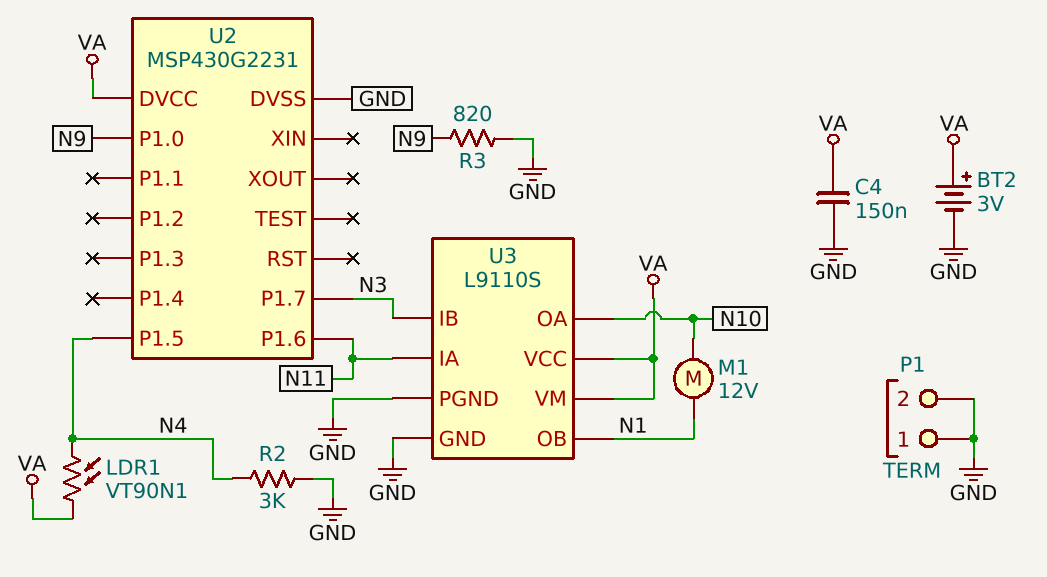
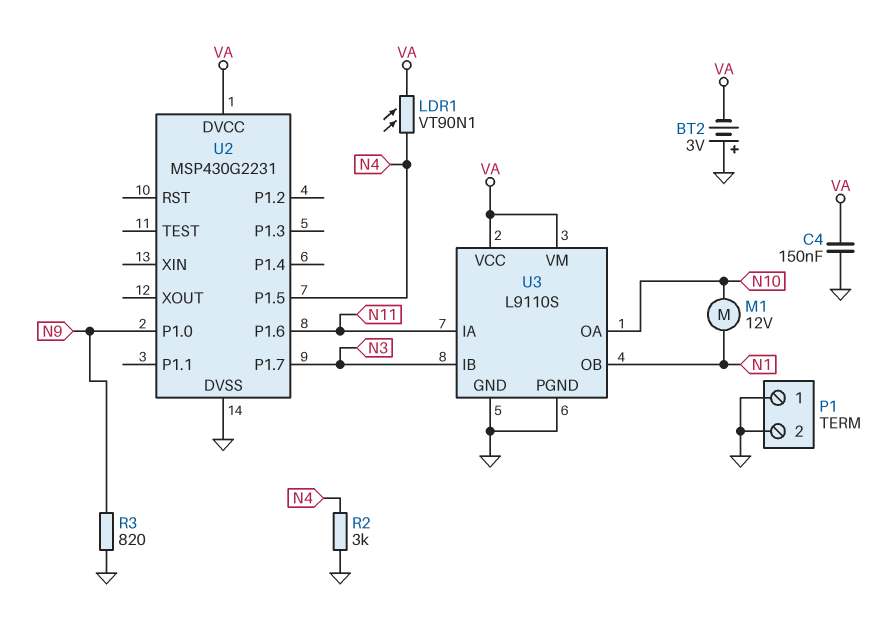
BT2: 3V (plus VA, minus GND) -> 3V (plus GND, minus VA)

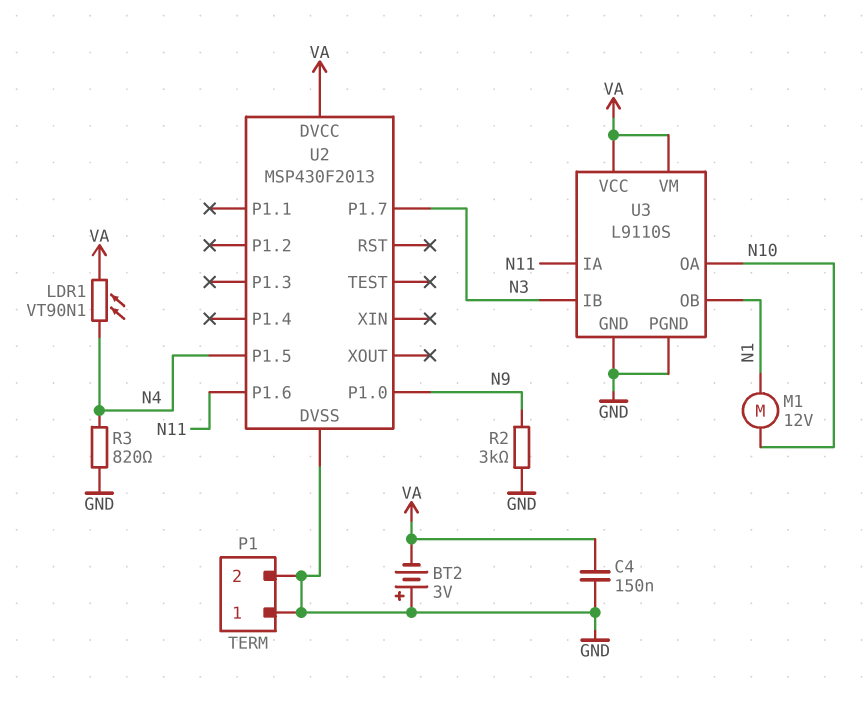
R2: 3k (GND, N4) -> 3k (GND, N9)
R3: 820 (GND, N9) -> 820 (GND, N4)
U2: MSP430G2231 -> MSP430F2013

